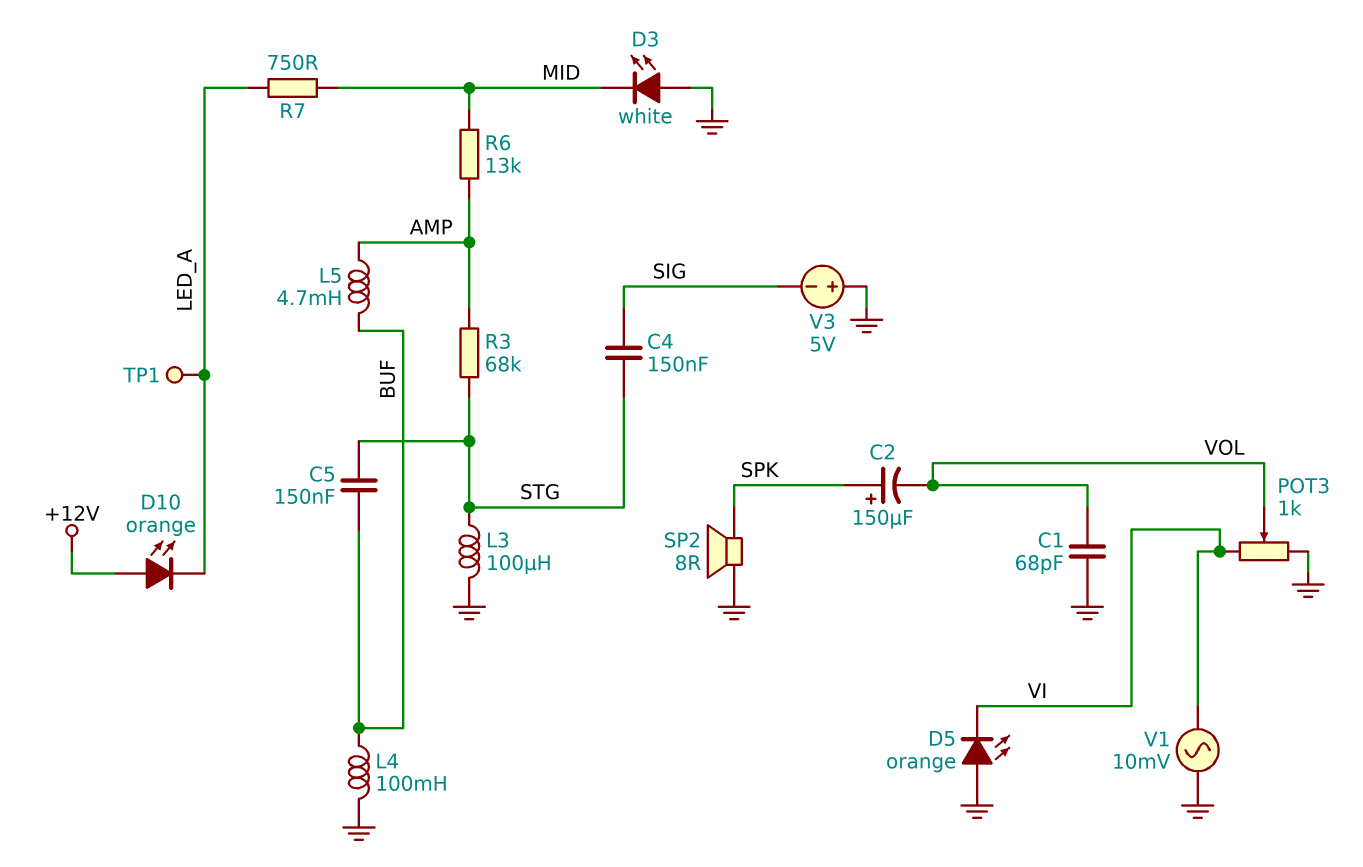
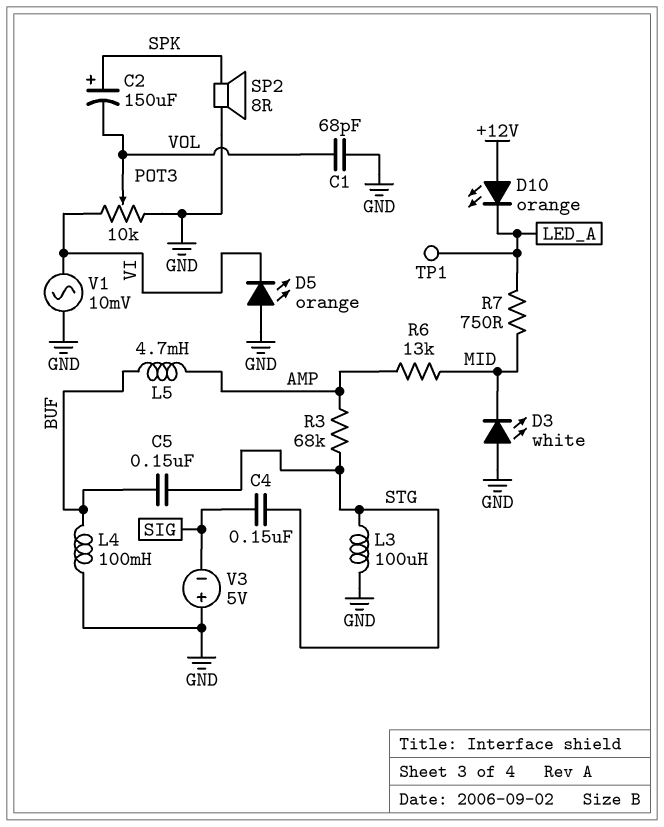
POT3: 1k (GND, VI, wiper VOL) -> 10k (GND, VI, wiper VOL)

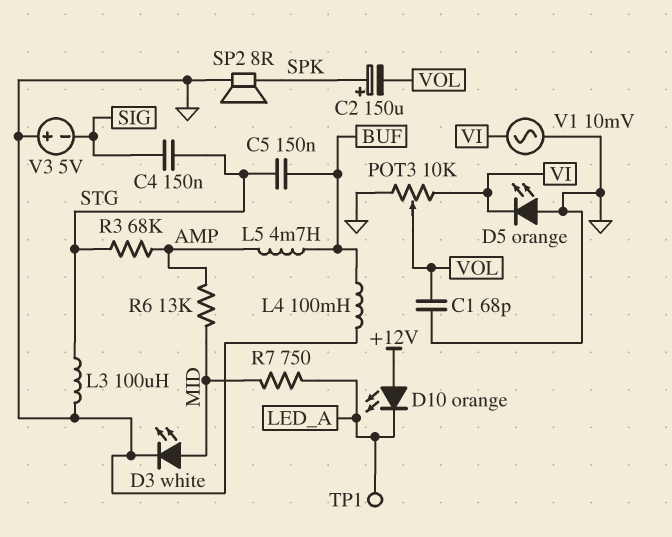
D3: LED white (A GND, K MID) -> LED white (A MID, K GND)

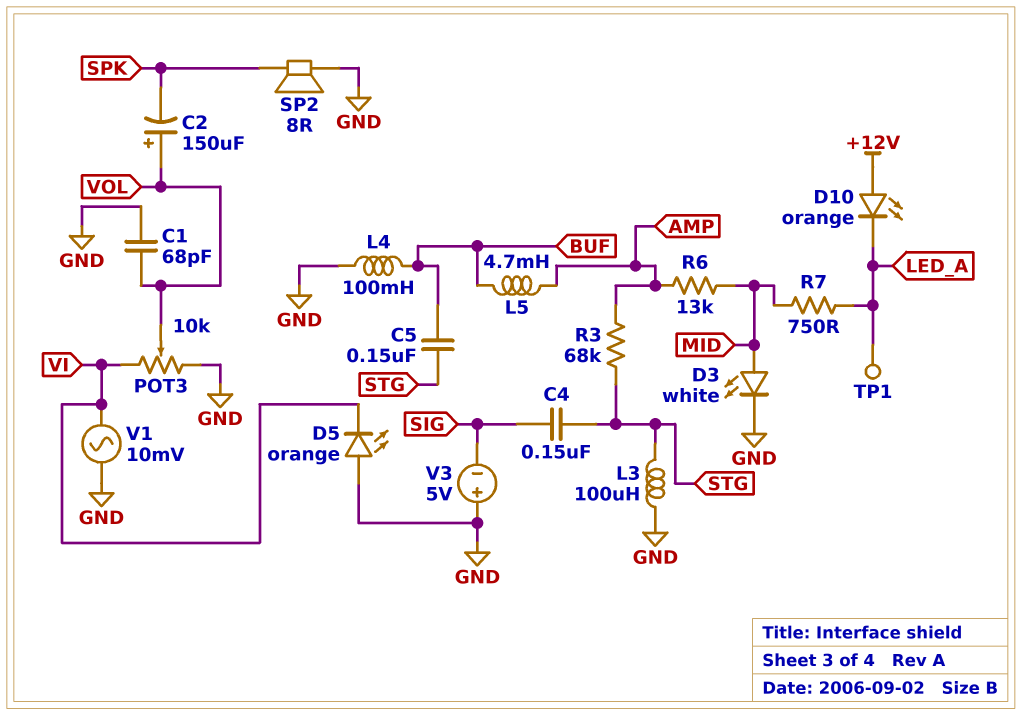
C2: 150uF (plus SPK, minus VOL) -> 150uF (plus VOL, minus SPK)

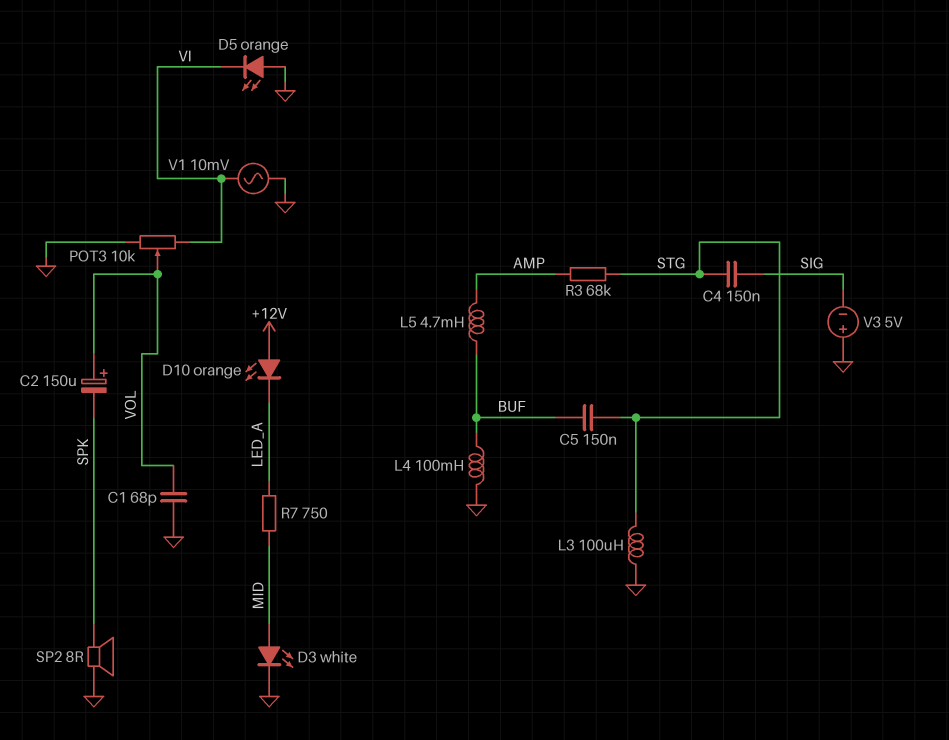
R6: 13k (AMP, MID) -> none
TP1: test point (LED_A) -> none

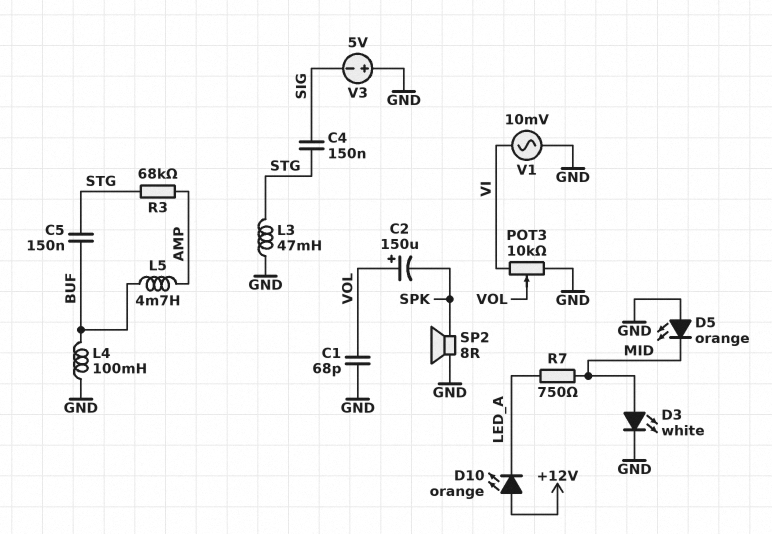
D5: LED orange (A GND, K VI) -> LED orange (A GND, K MID)
L3: 100uH (GND, STG) -> 47mH (GND, STG)

